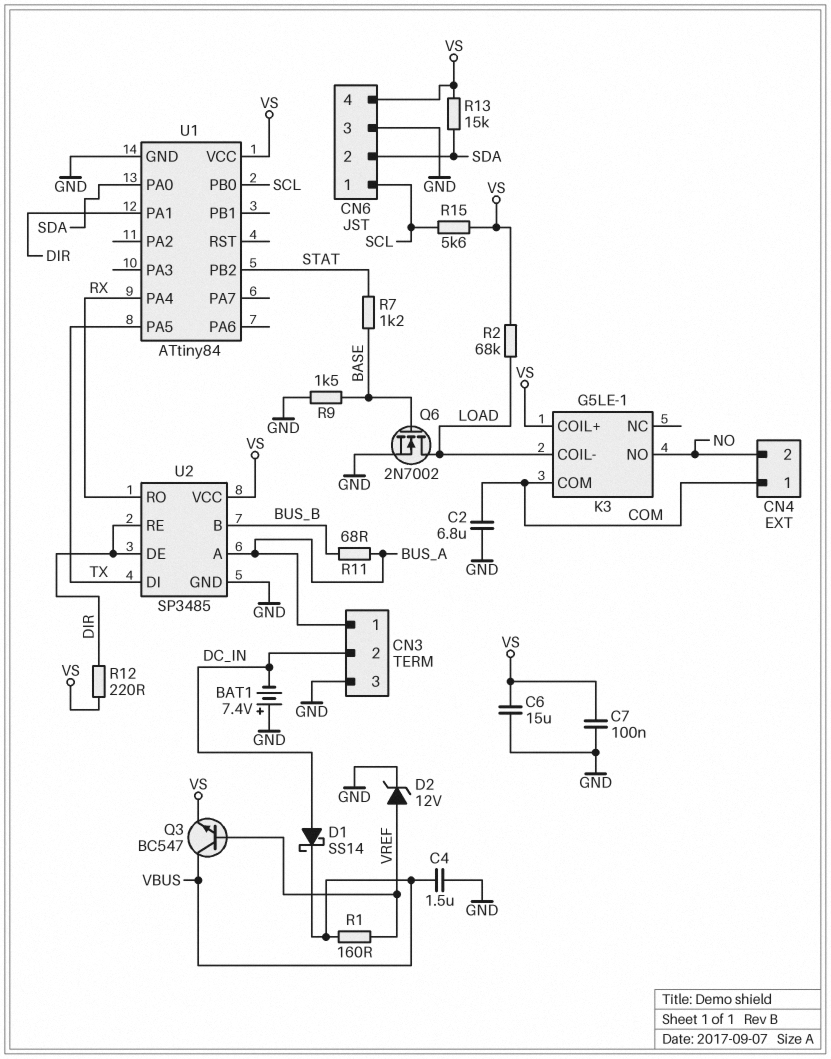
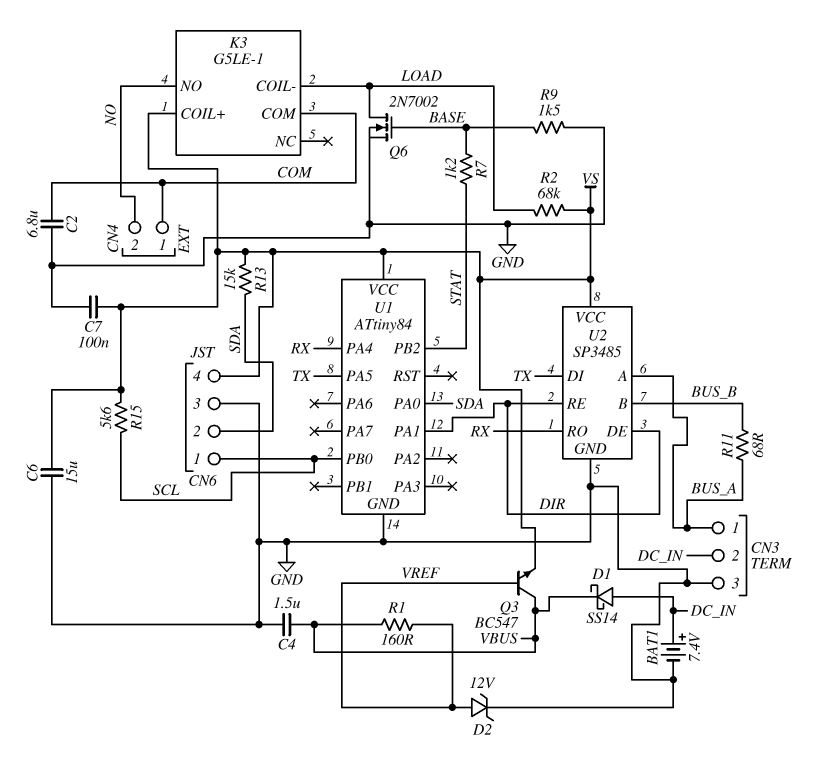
BAT1: 7.4V (plus GND, minus DC_IN) -> 7.4V (plus DC_IN, minus GND)
R12: 220 (DIR, VS) -> none

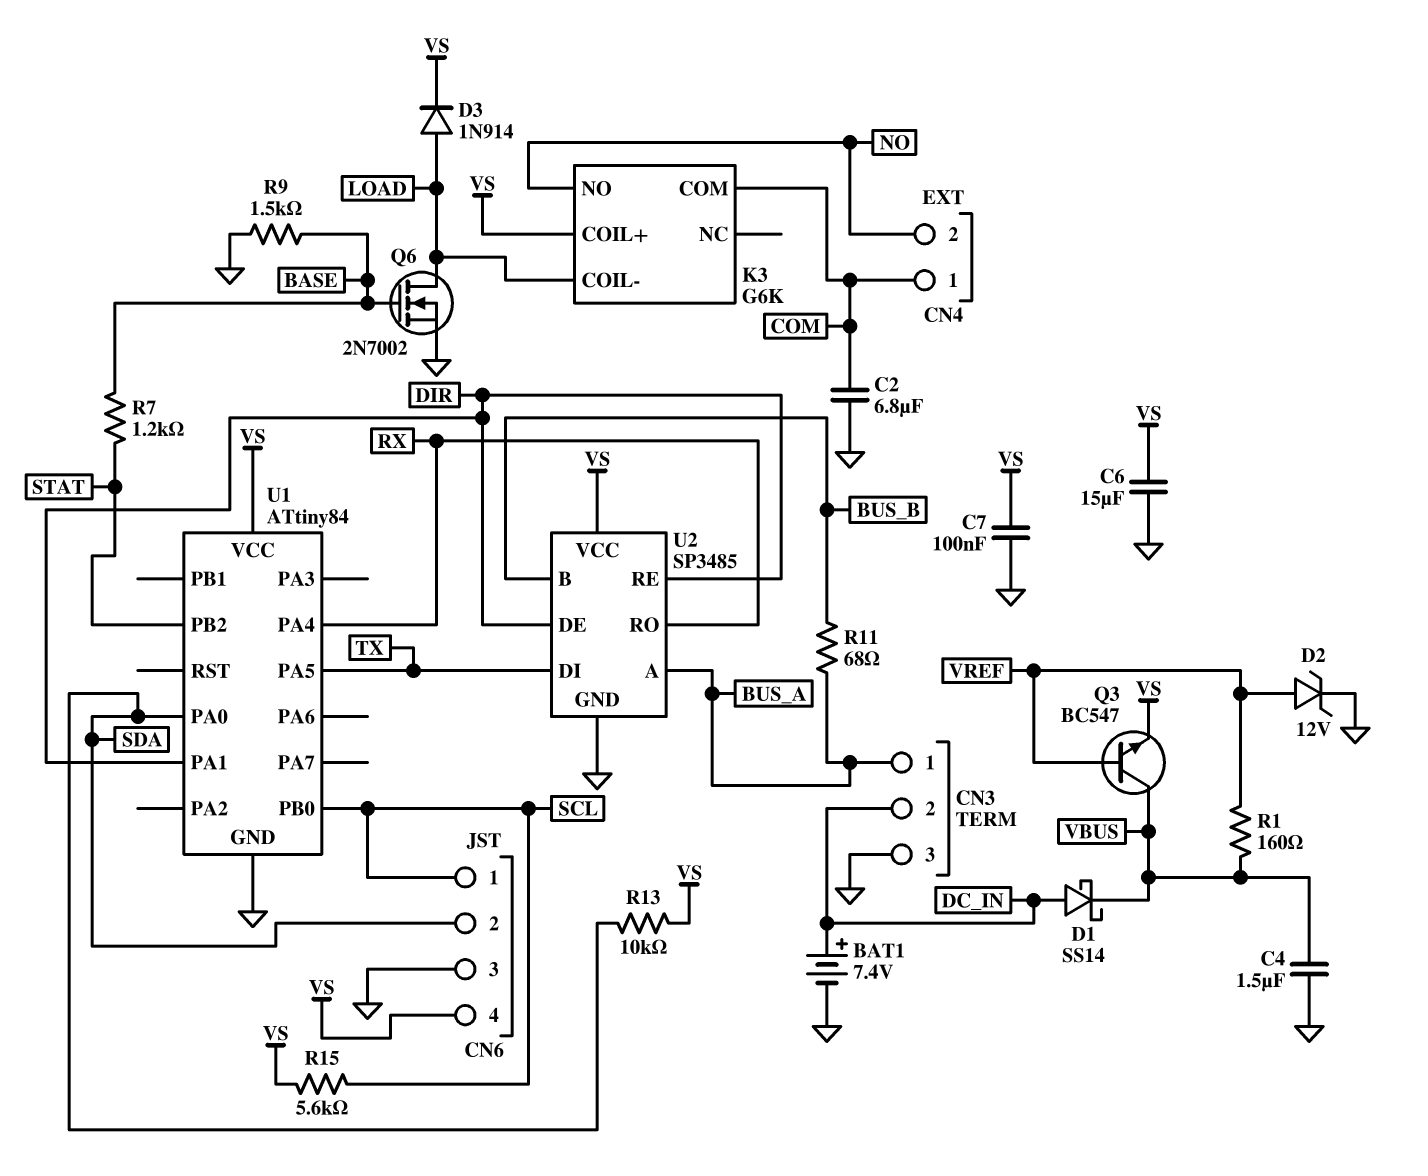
D3: none -> diode 1N914 (A LOAD, K VS)
K3: G5LE-1 -> G6K
R2: 68k (LOAD, VS) -> none
R13: 15k (SDA, VS) -> 10k (SDA, VS)

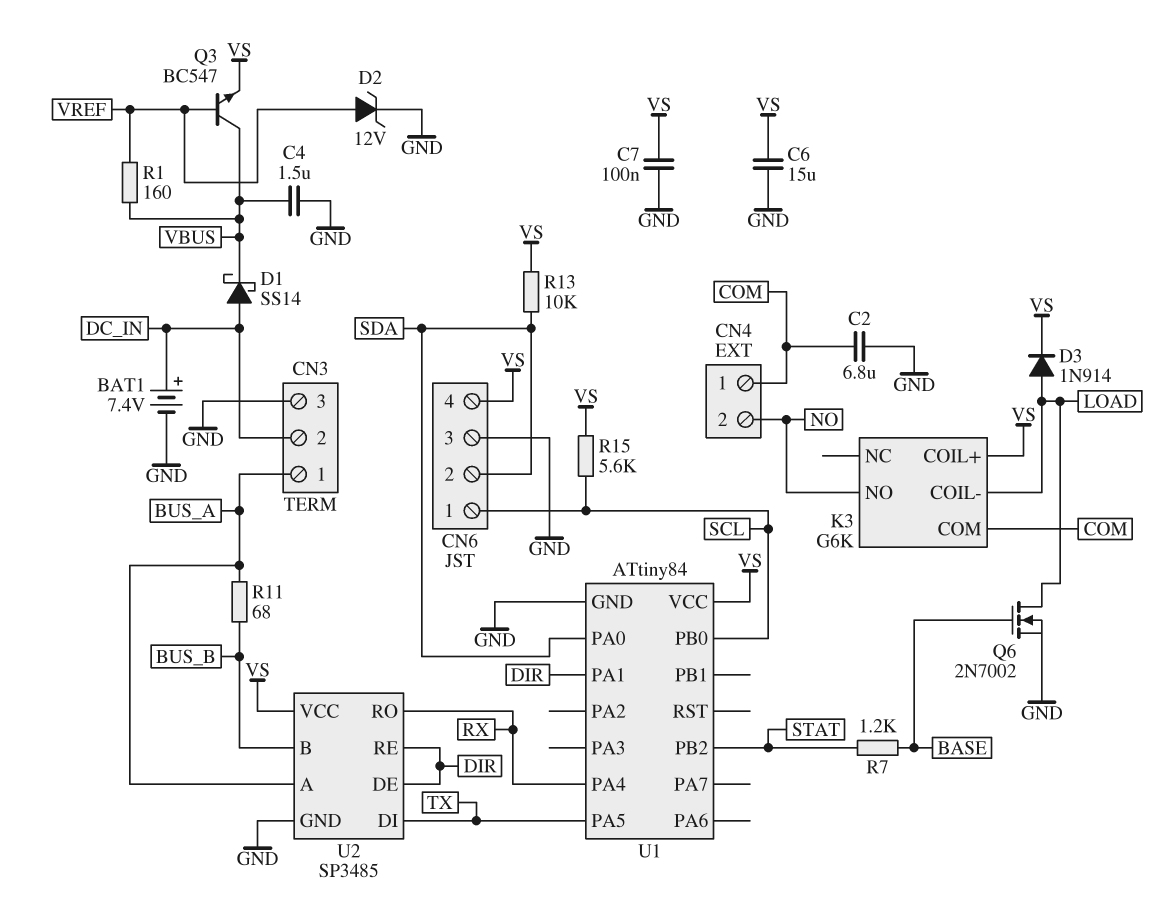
R9: 1.5k (BASE, GND) -> none

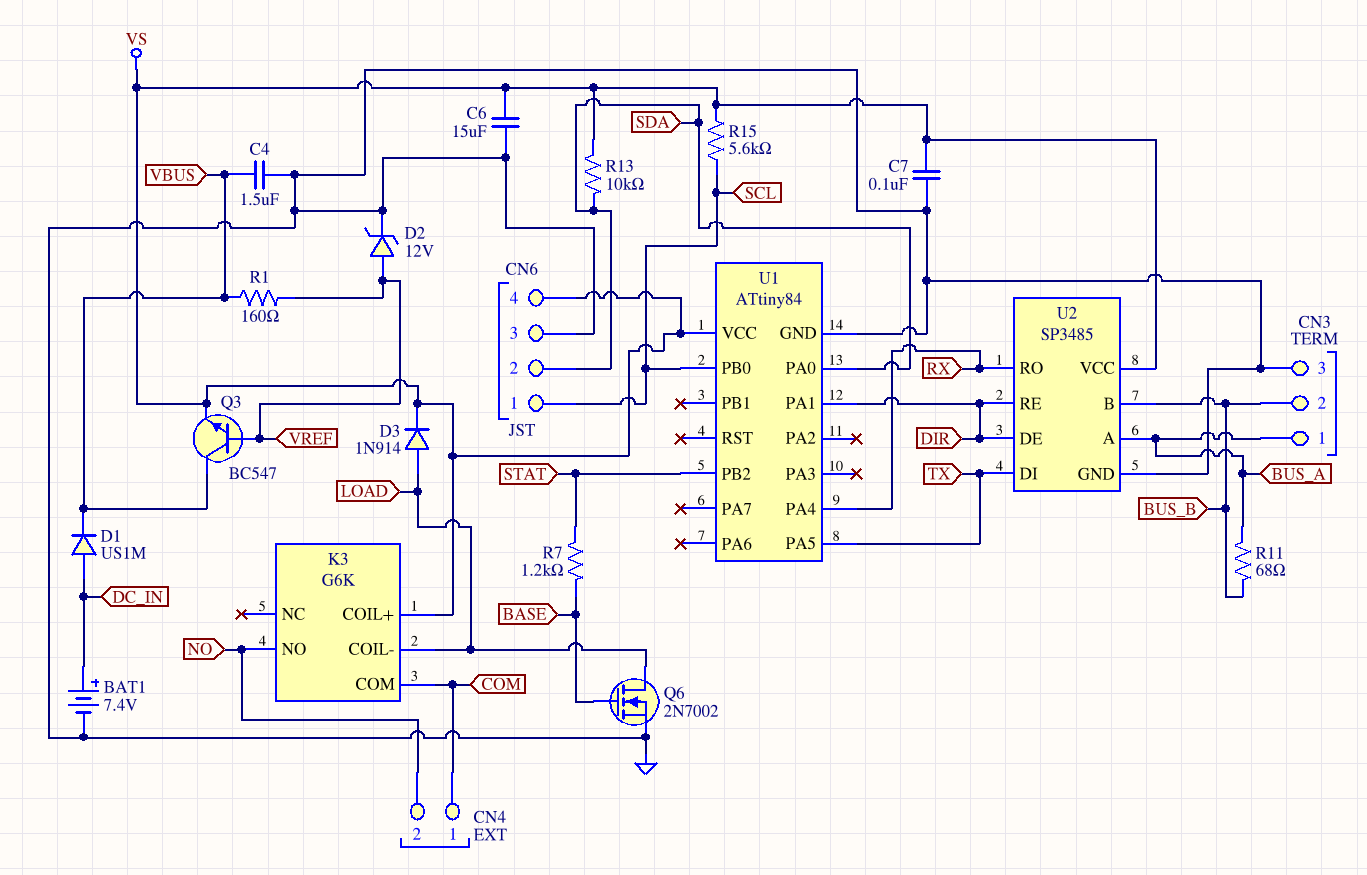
C2: 6.8uF (COM, GND) -> none
CN3 pin 2: DC_IN -> BUS_B
D1: schottky SS14 (A DC_IN, K VBUS) -> diode US1M (A DC_IN, K VBUS)

